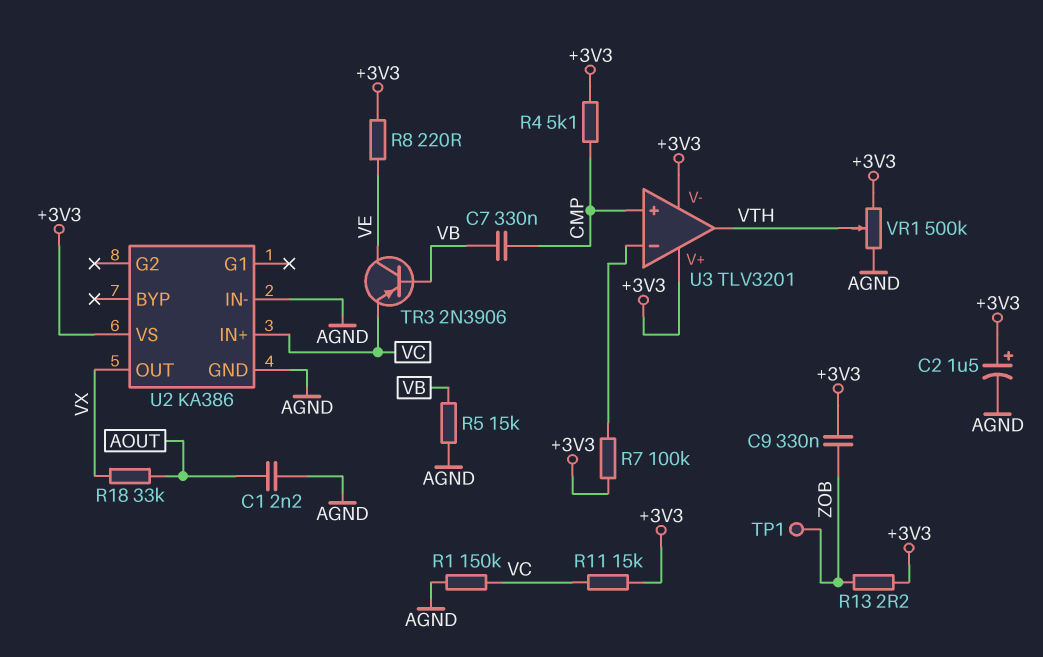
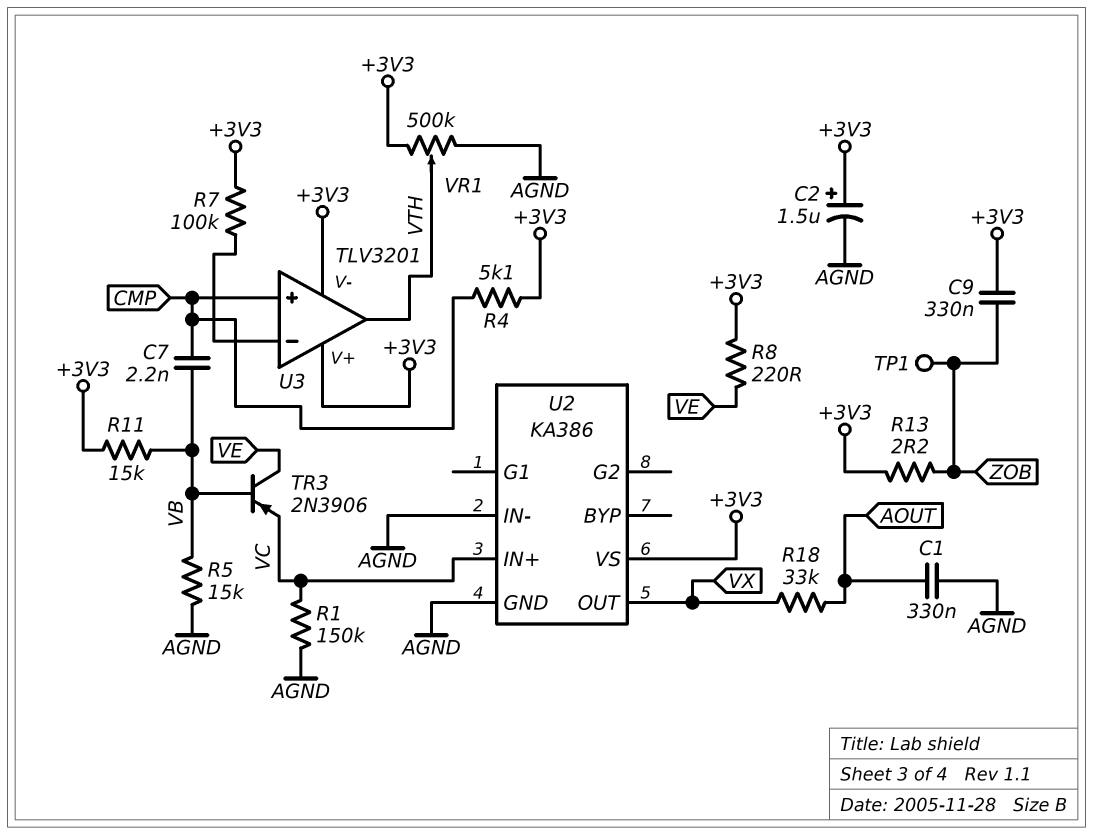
C1: 2.2nF (AGND, AOUT) -> 330nF (AGND, AOUT)
C7: 330nF (CMP, VB) -> 2.2nF (CMP, VB)
R11: 15k (+3V3, VC) -> 15k (+3V3, VB)

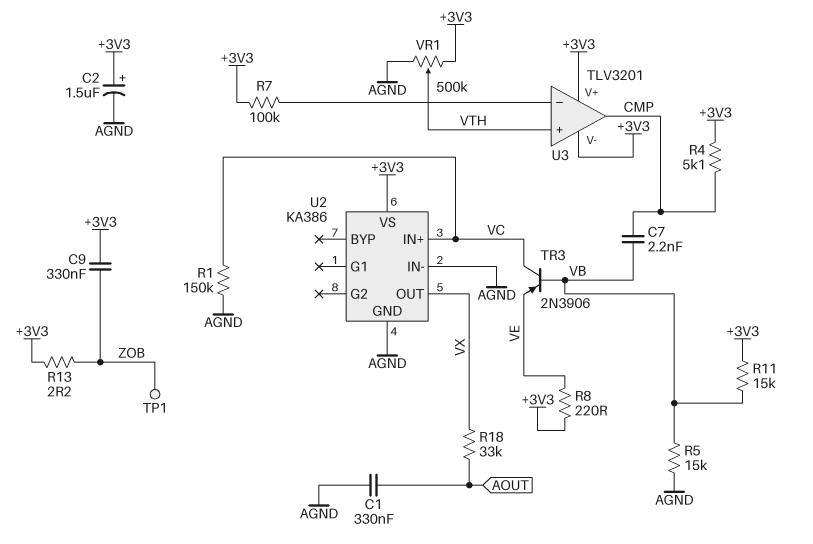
TR3: PNP 2N3906 (B VB, C VE, E VC) -> PNP 2N3906 (B VB, C VC, E VE)
U3 pin in+: CMP -> VTH
U3 pin out: VTH -> CMP

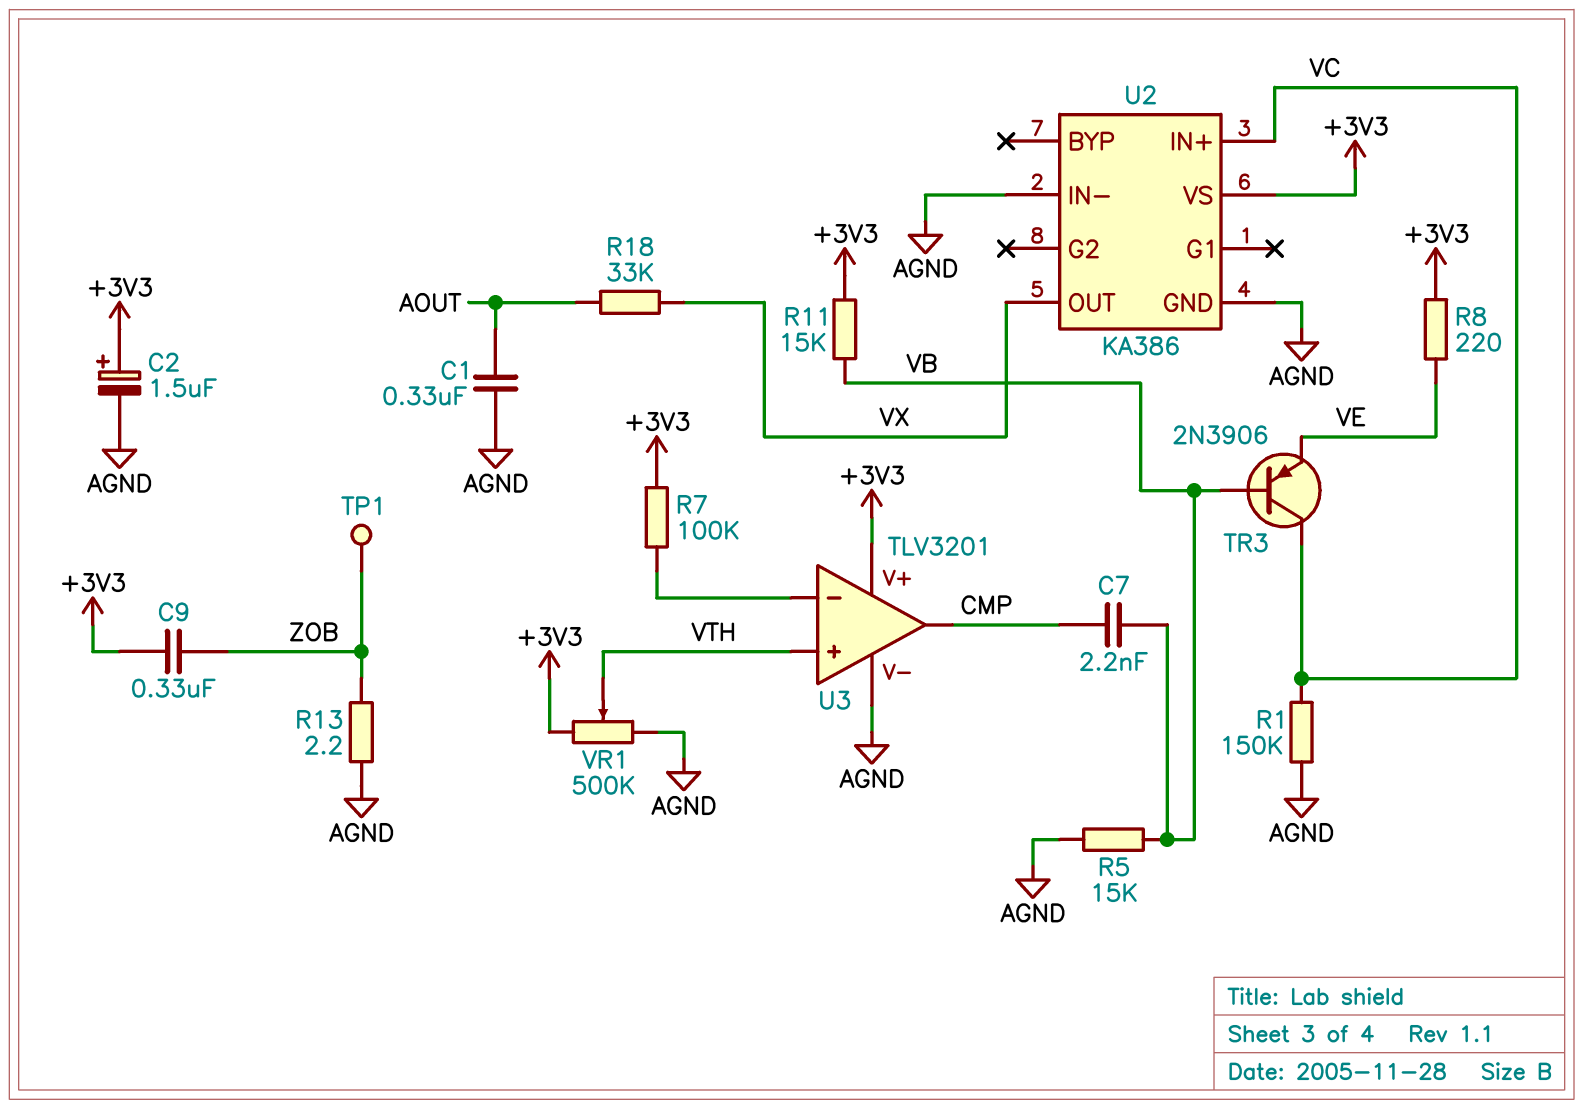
R4: 5.1k (+3V3, CMP) -> none
R13: 2.2 (+3V3, ZOB) -> 2.2 (AGND, ZOB)
U3 pin V-: +3V3 -> AGND

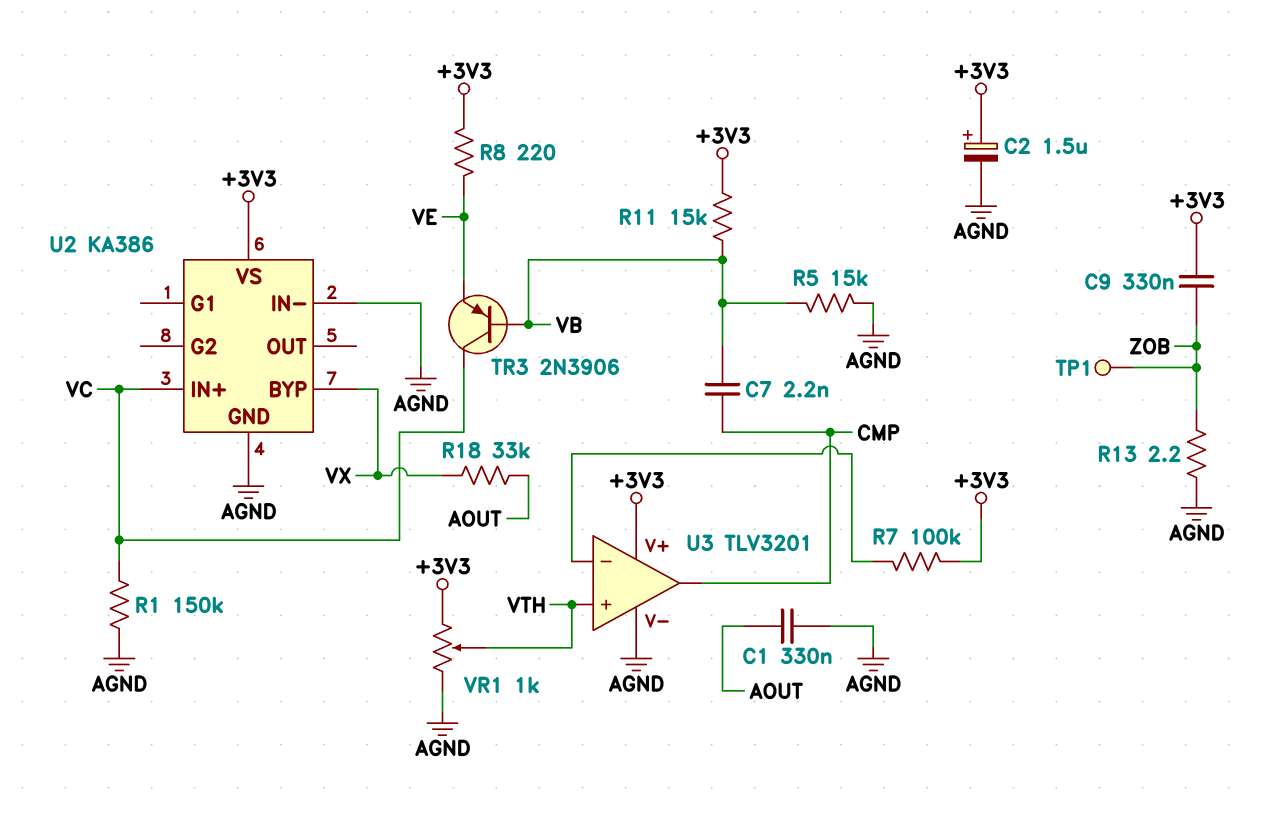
U2 pin BYP: none -> VX
U2 pin OUT: VX -> none
VR1: 500k (+3V3, AGND, wiper VTH) -> 1k (+3V3, AGND, wiper VTH)

